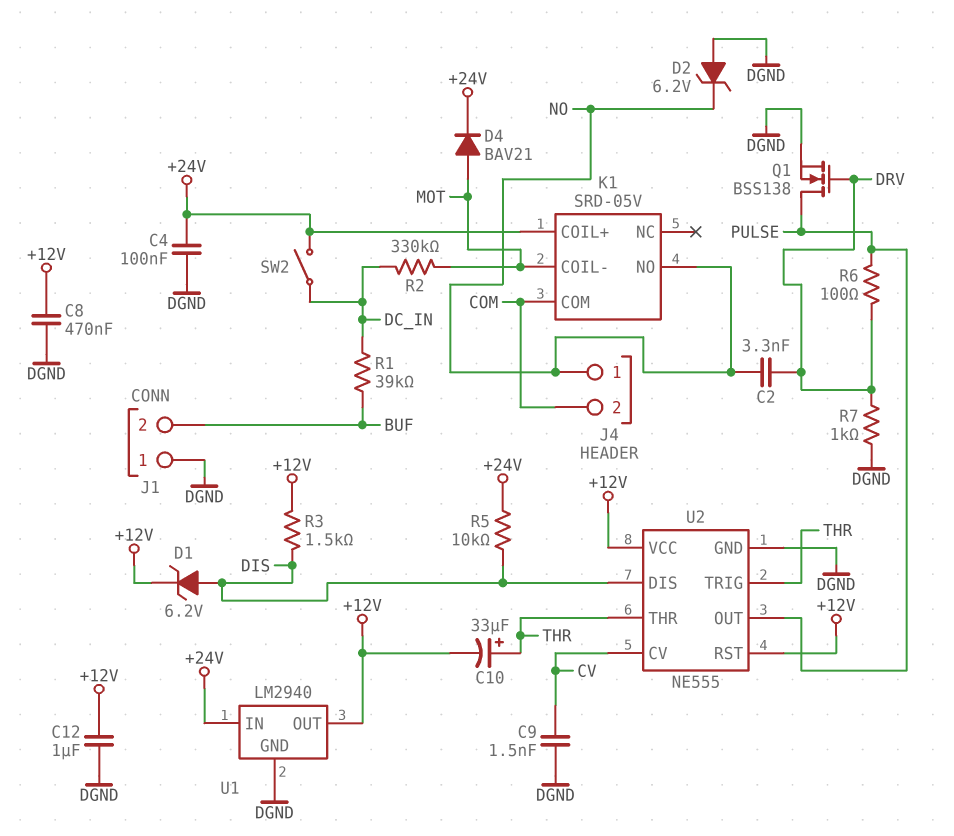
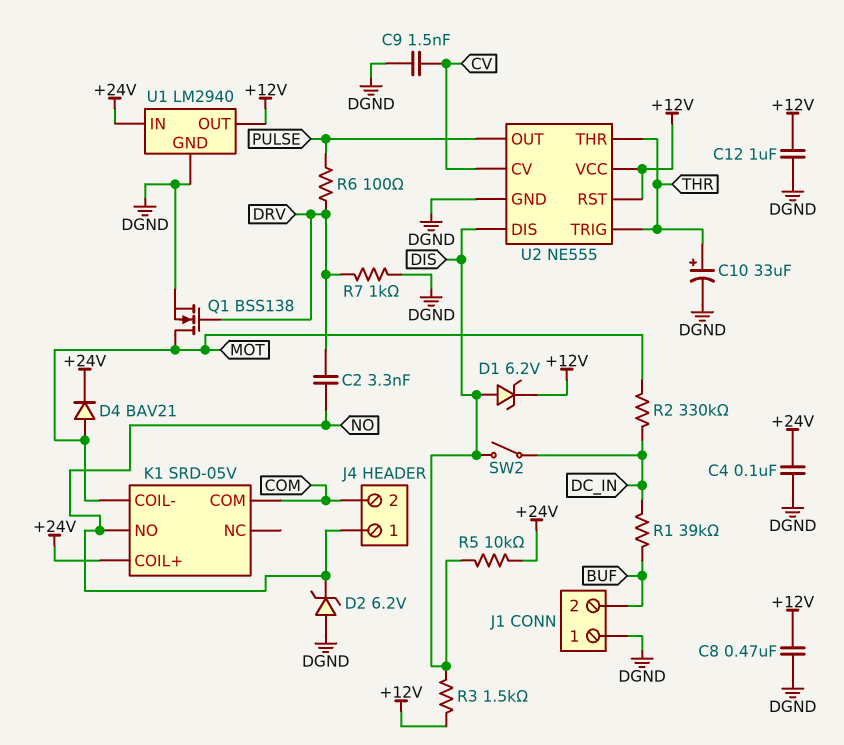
C10: 33uF (plus THR, minus +12V) -> 33uF (plus THR, minus DGND)
Q1: NMOS BSS138 (G DRV, D PULSE, S DGND) -> NMOS BSS138 (G DRV, D MOT, S DGND)
SW2: switch (+24V, DC_IN) -> switch (DC_IN, DIS)

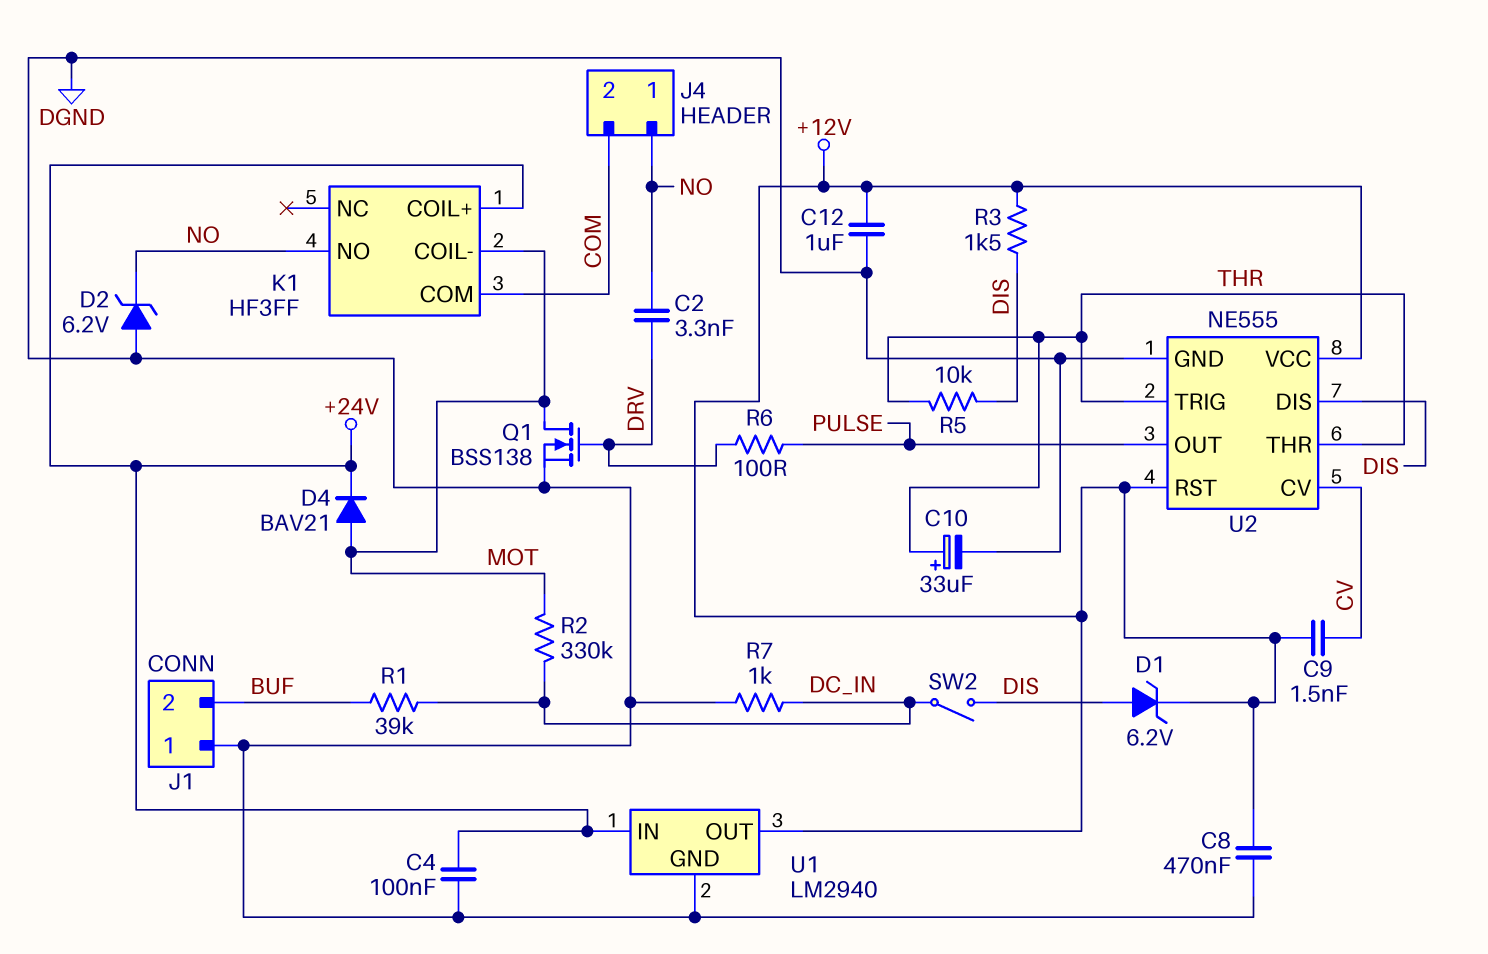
C9: 1.5nF (CV, DGND) -> 1.5nF (+12V, CV)
K1: SRD-05V -> HF3FF
R5: 10k (+24V, DIS) -> 10k (DIS, THR)
R7: 1k (DGND, DRV) -> 1k (DC_IN, DGND)

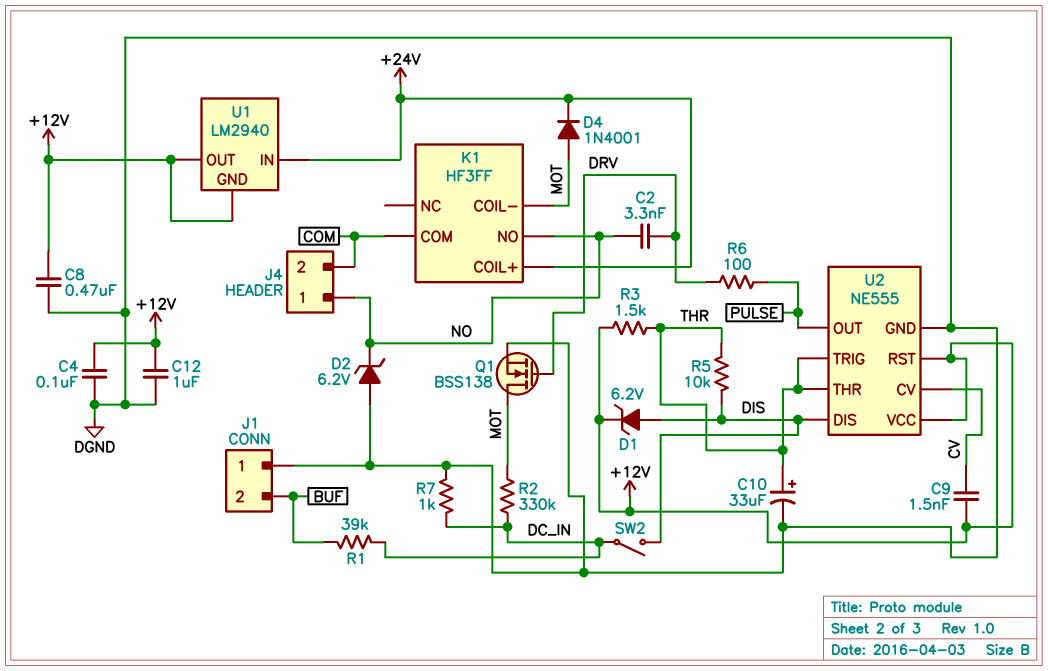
C4: 100nF (+24V, DGND) -> 100nF (+12V, DGND)
D4: diode BAV21 (A MOT, K +24V) -> diode 1N4001 (A MOT, K +24V)
R3: 1.5k (+12V, DIS) -> 1.5k (+12V, THR)
U1 pin GND: DGND -> +12V

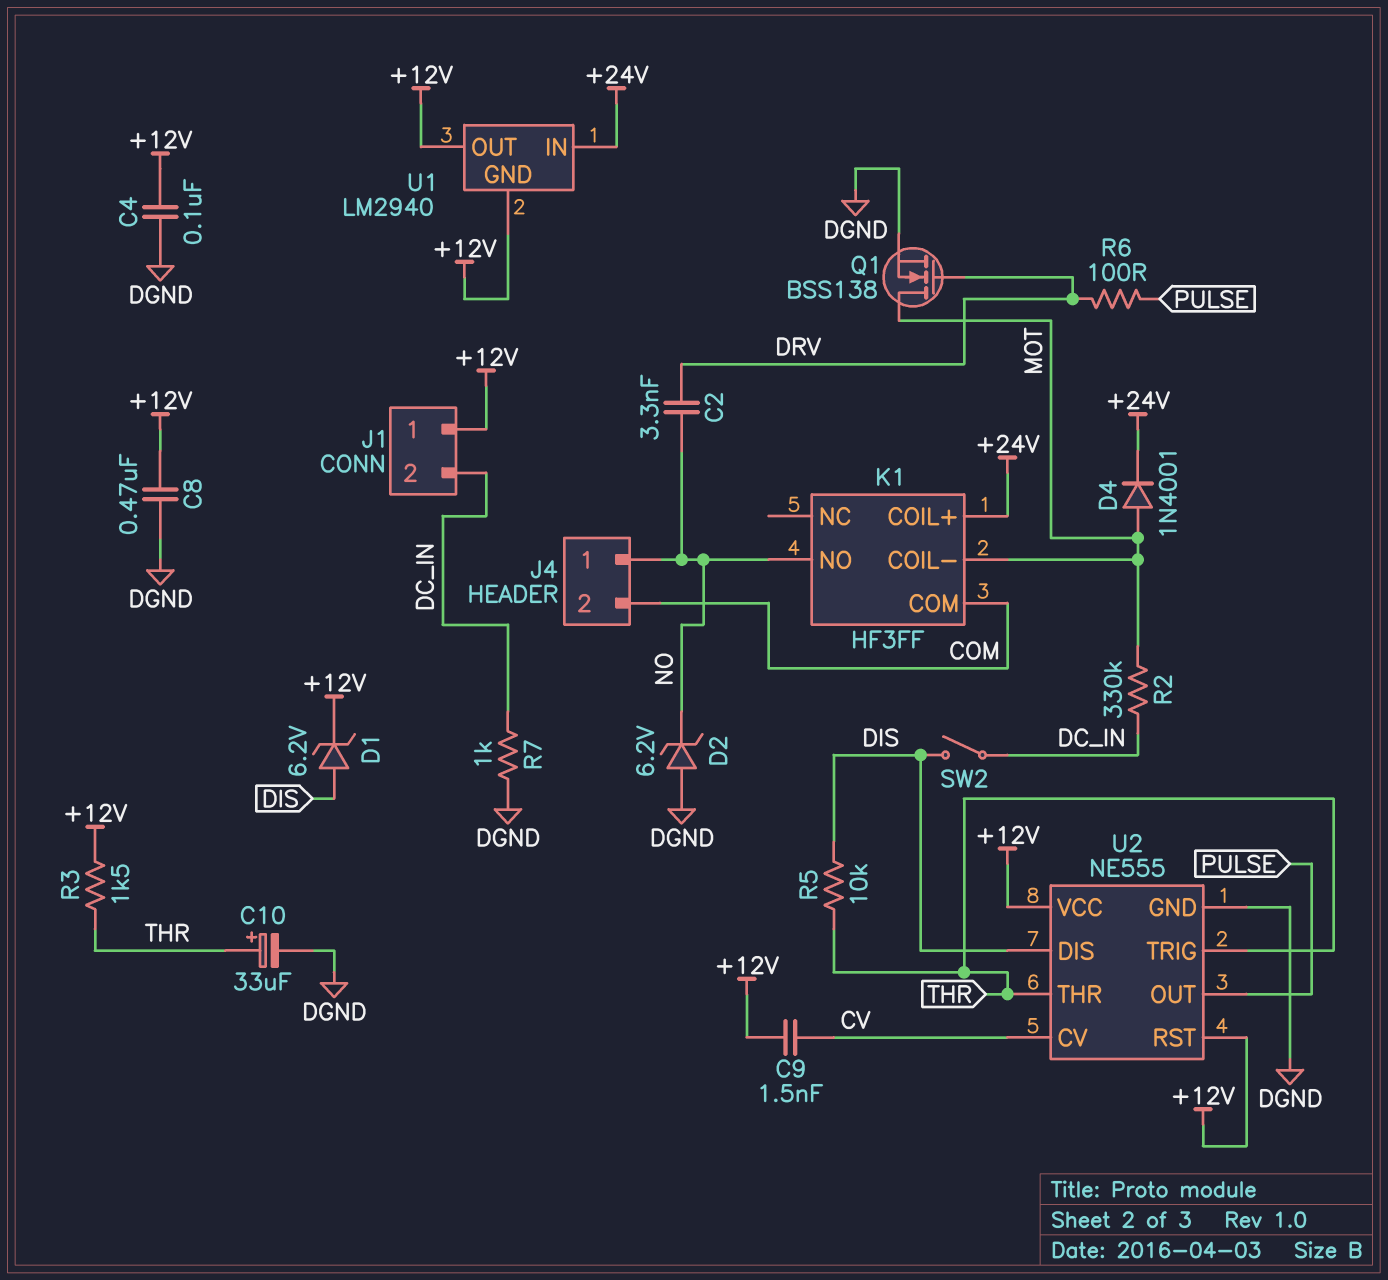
C12: 1uF (+12V, DGND) -> none
J1 pin 1: DGND -> +12V
J1 pin 2: BUF -> DC_IN
R1: 39k (BUF, DC_IN) -> none

